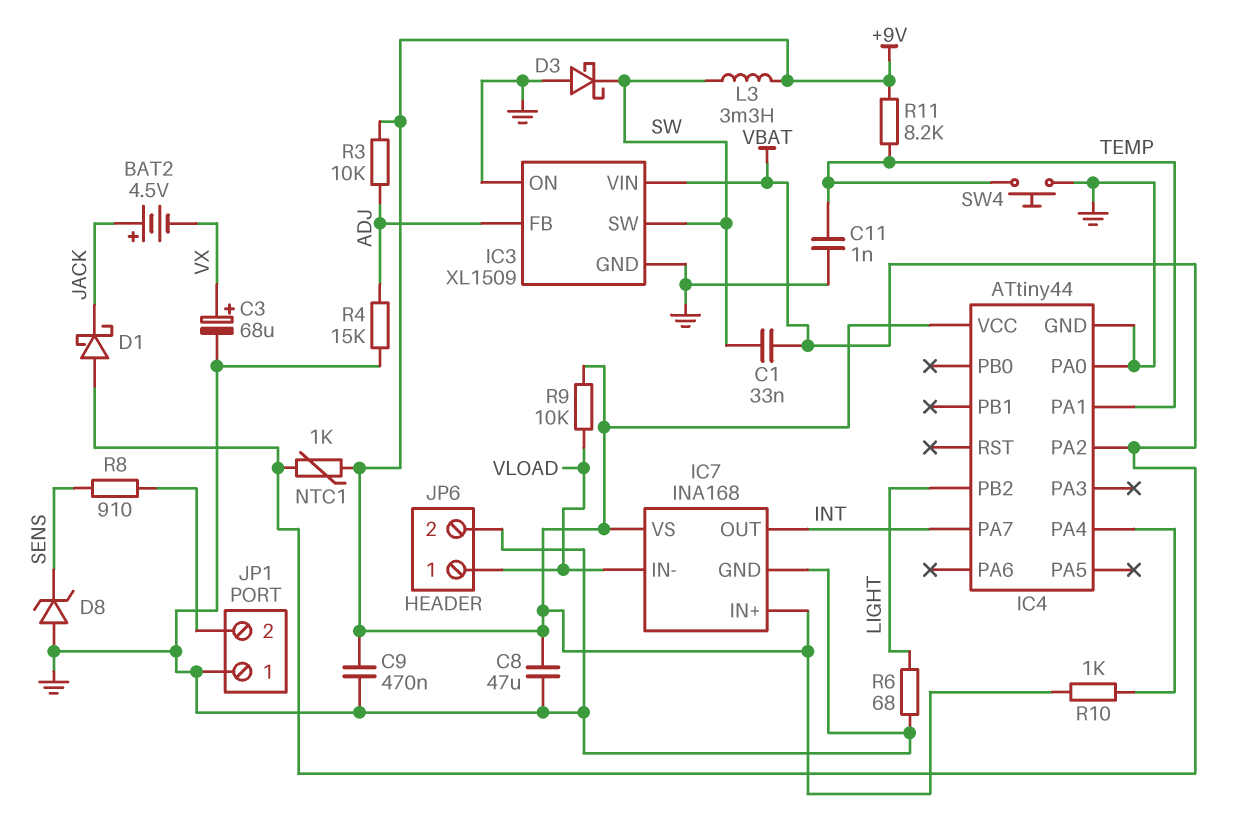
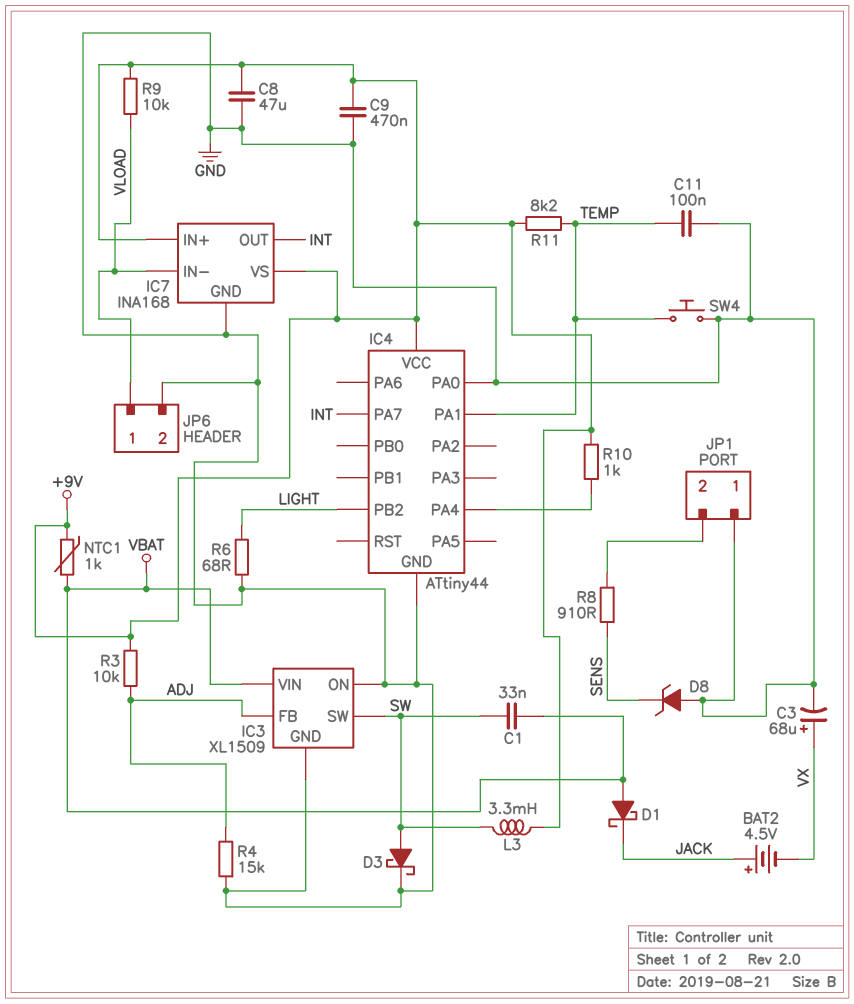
C11: 1nF (GND, TEMP) -> 100nF (GND, TEMP)
D3: schottky (A GND, K SW) -> schottky (A SW, K GND)
IC4 pin PA2: VBAT -> none

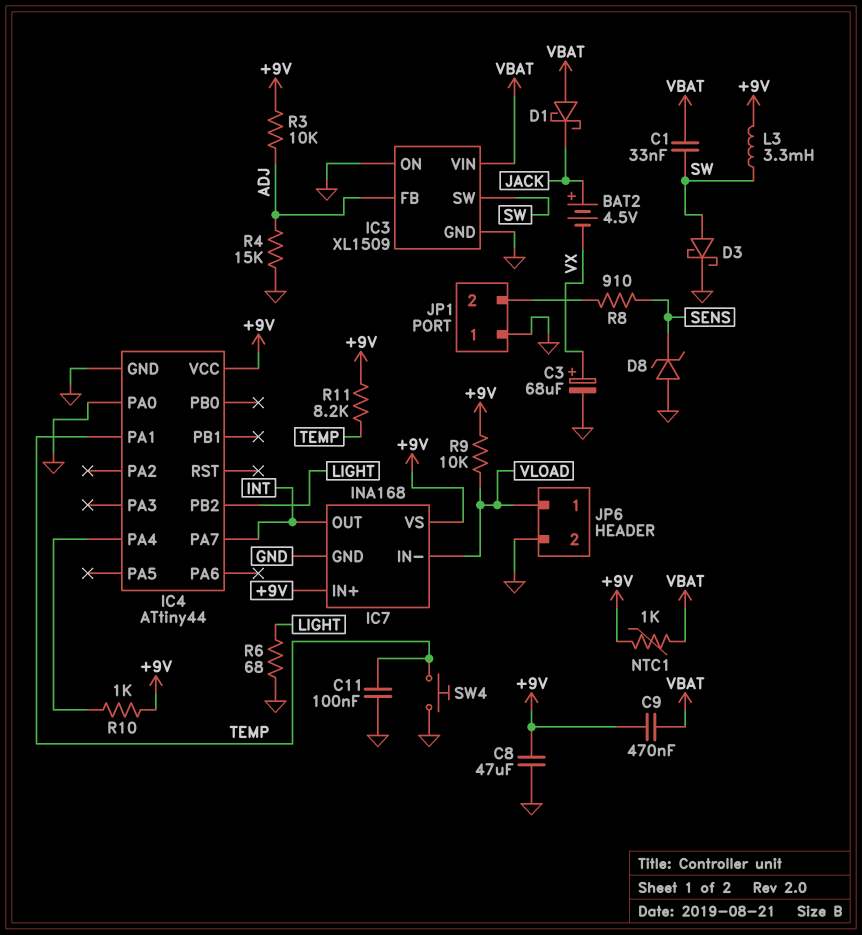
C9: 470nF (+9V, GND) -> 470nF (+9V, VBAT)

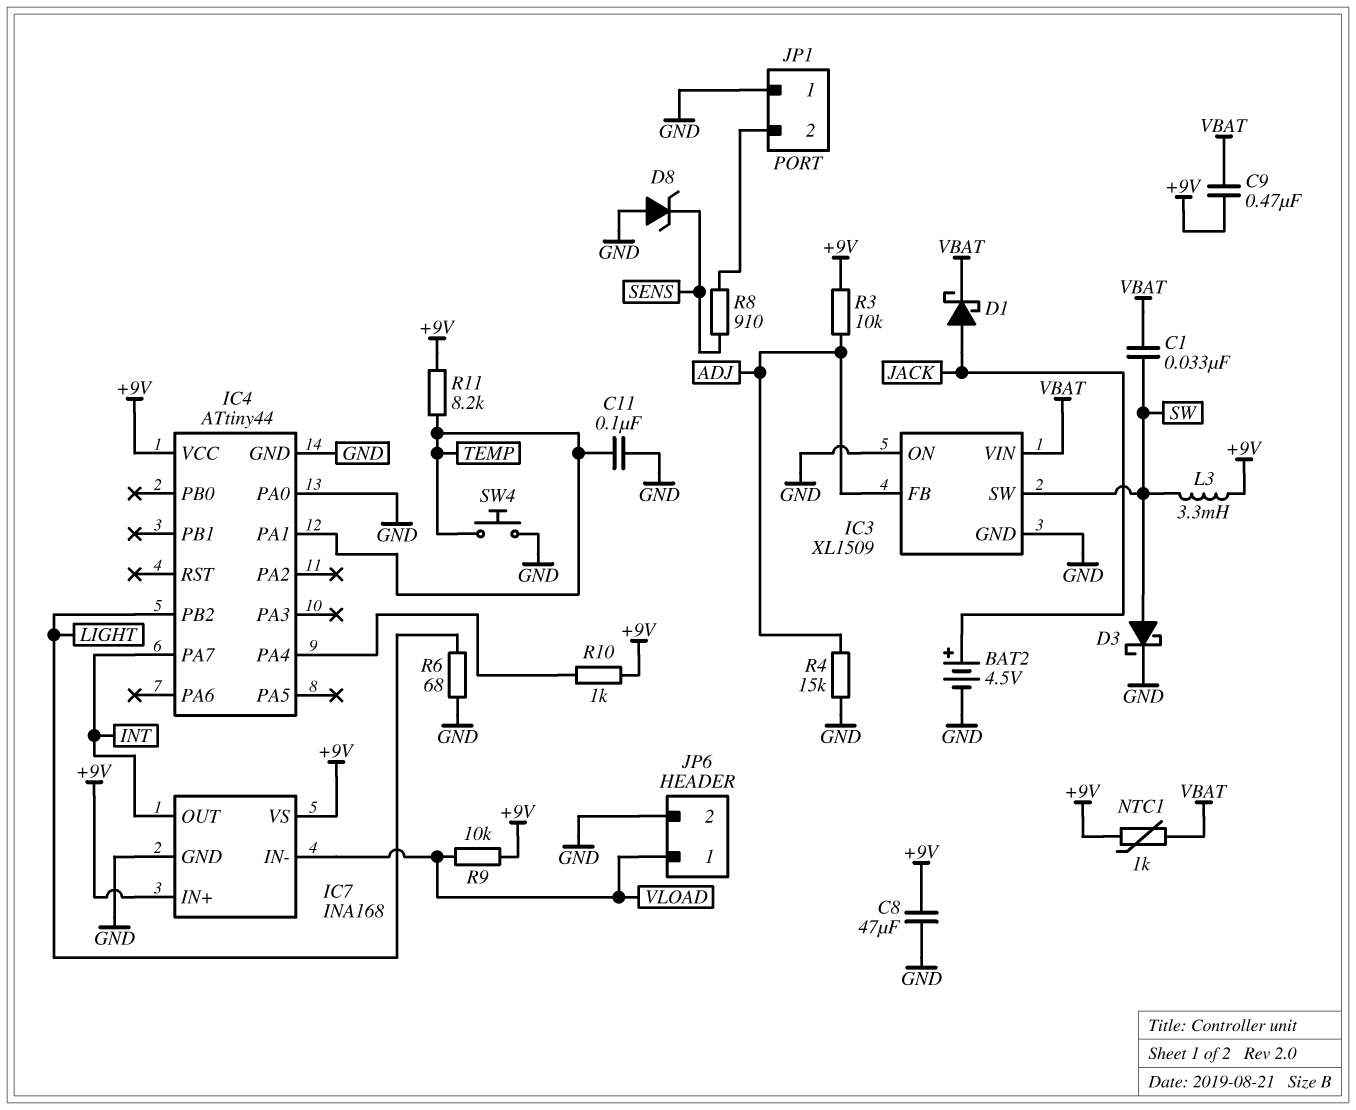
BAT2: 4.5V (plus JACK, minus VX) -> 4.5V (plus JACK, minus GND)
C3: 68uF (plus VX, minus GND) -> none
D1: schottky (A VBAT, K JACK) -> schottky (A JACK, K VBAT)

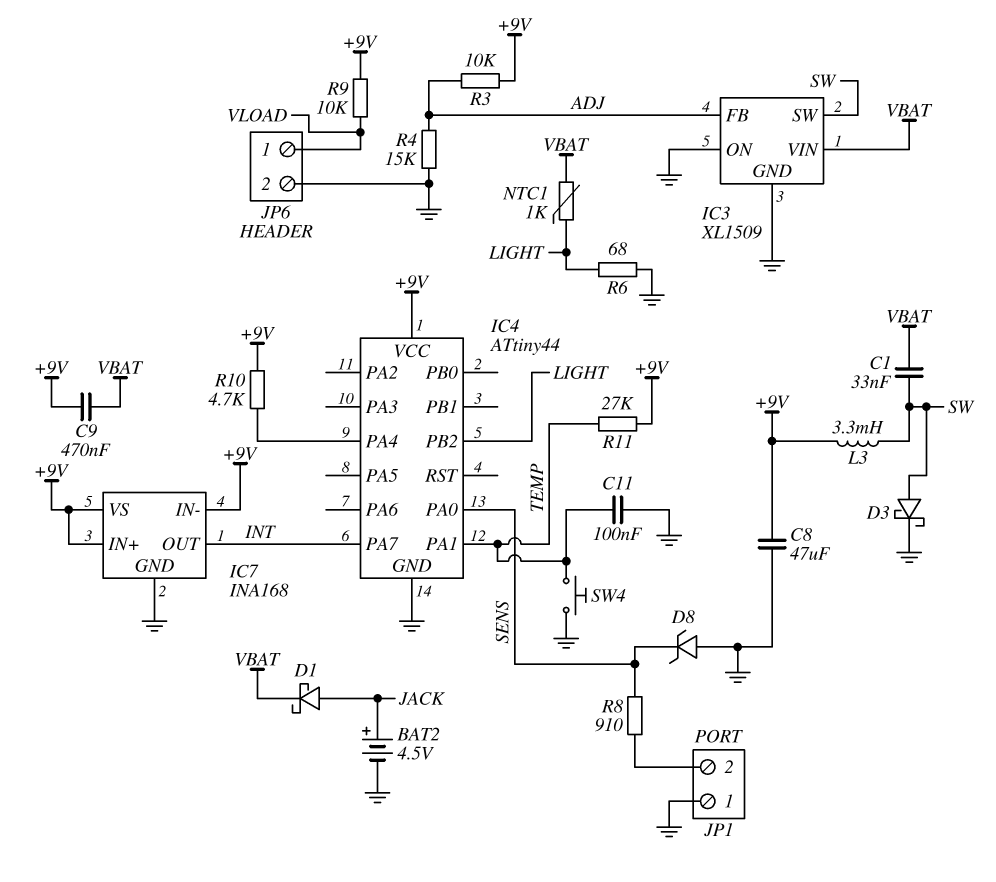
IC4 pin PA0: GND -> SENS
IC7 pin IN-: VLOAD -> +9V
NTC1: 1k (+9V, VBAT) -> 1k (LIGHT, VBAT)
R10: 1k (+9V, IC4/PA4) -> 4.7k (+9V, IC4/PA4)
R11: 8.2k (+9V, TEMP) -> 27k (+9V, TEMP)

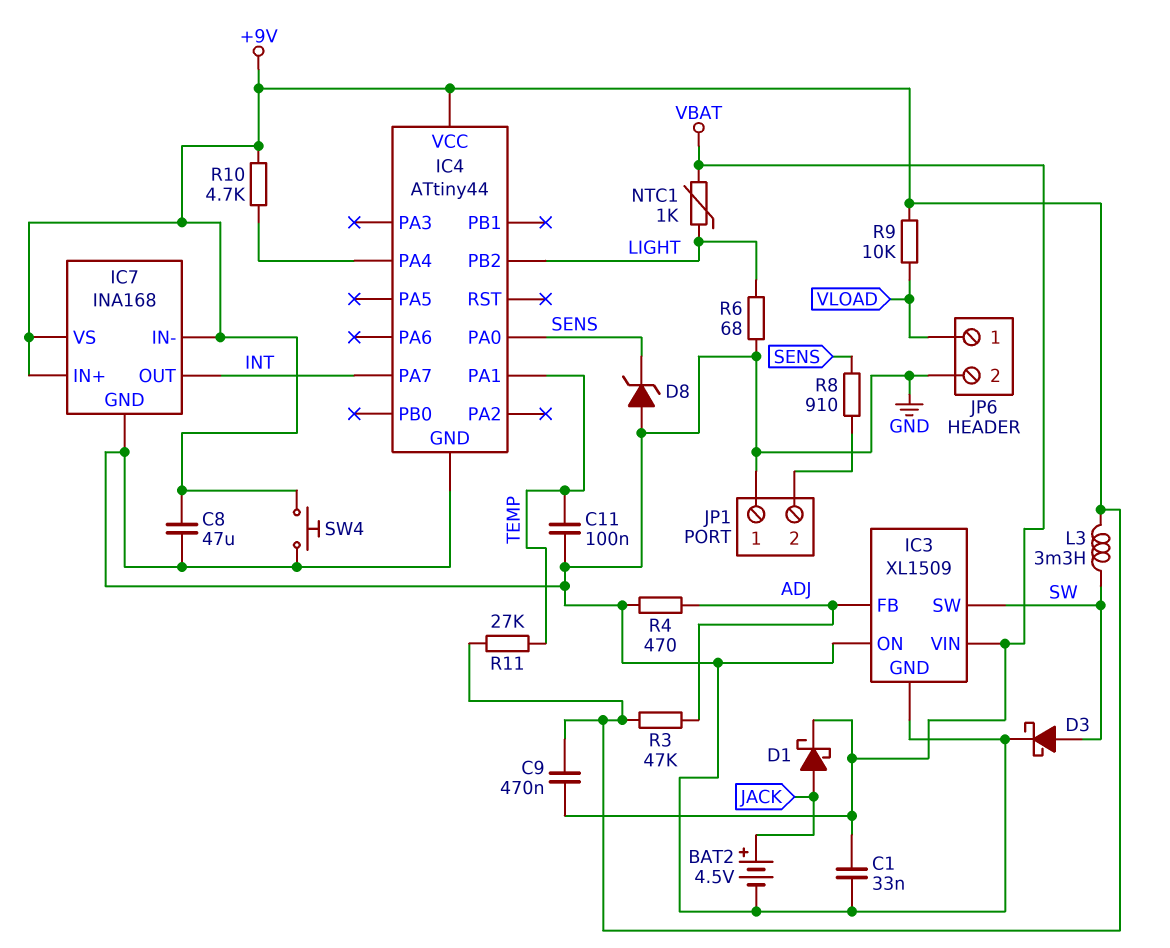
C1: 33nF (SW, VBAT) -> 33nF (GND, VBAT)
R3: 10k (+9V, ADJ) -> 47k (+9V, ADJ)
R4: 15k (ADJ, GND) -> 470 (ADJ, GND)
SW4: button (GND, TEMP) -> button (+9V, GND)

